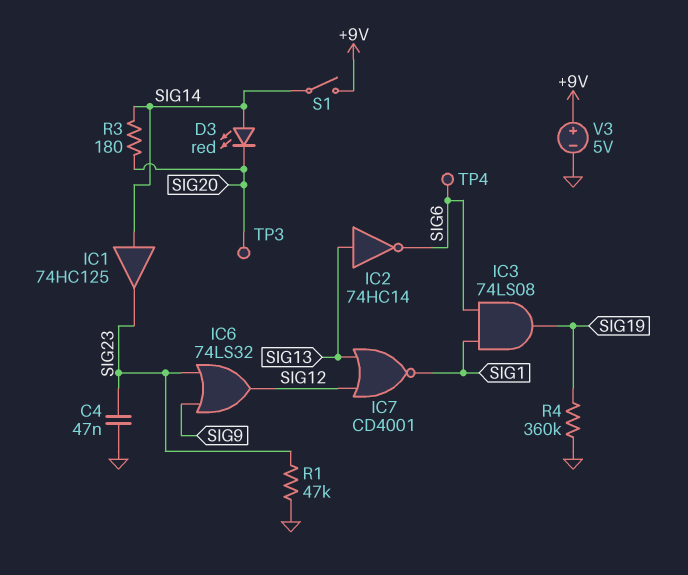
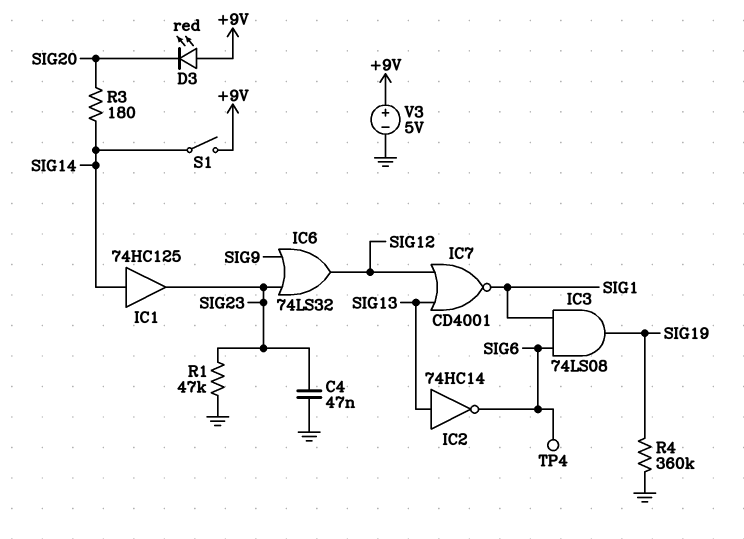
D3: LED red (A SIG14, K SIG20) -> LED red (A +9V, K SIG20)
TP3: test point (SIG20) -> none

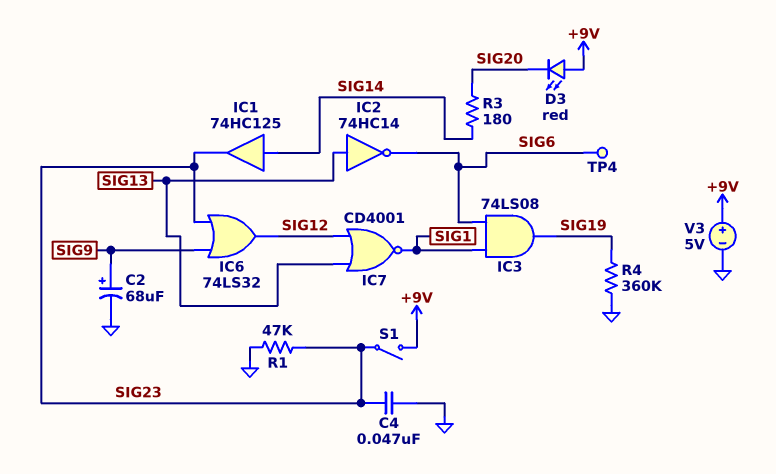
C2: none -> 68uF (plus SIG9, minus GND)
S1: switch (+9V, SIG14) -> switch (+9V, SIG23)

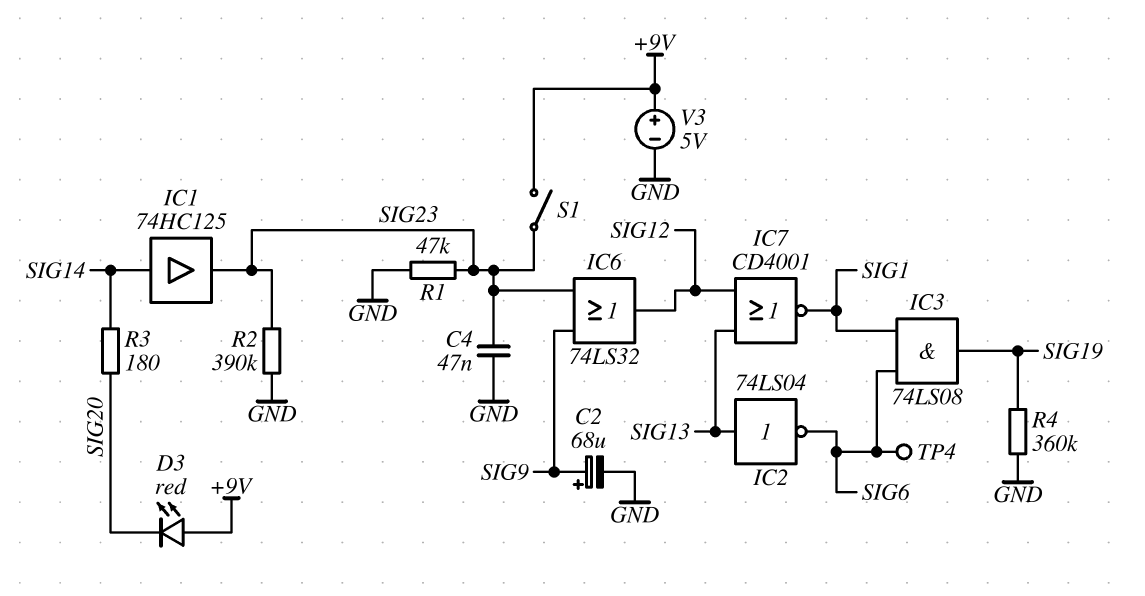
IC2: NOT 74HC14 (in SIG13, out SIG6) -> NOT 74LS04 (in SIG13, out SIG6)
R2: none -> 390k (GND, SIG23)

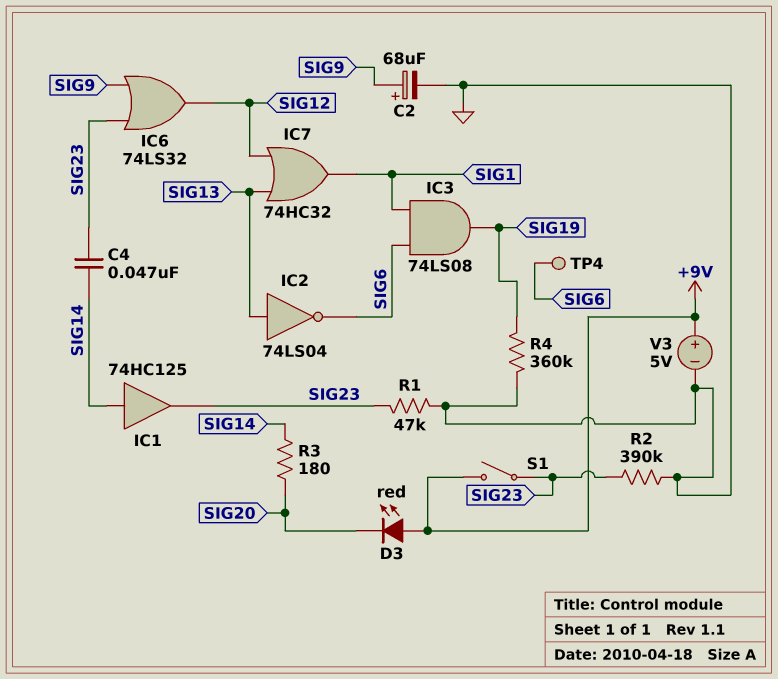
C4: 47nF (GND, SIG23) -> 47nF (SIG14, SIG23)
IC7: NOR CD4001 (in SIG12, in SIG13, out SIG1) -> OR 74HC32 (in SIG12, in SIG13, out SIG1)

